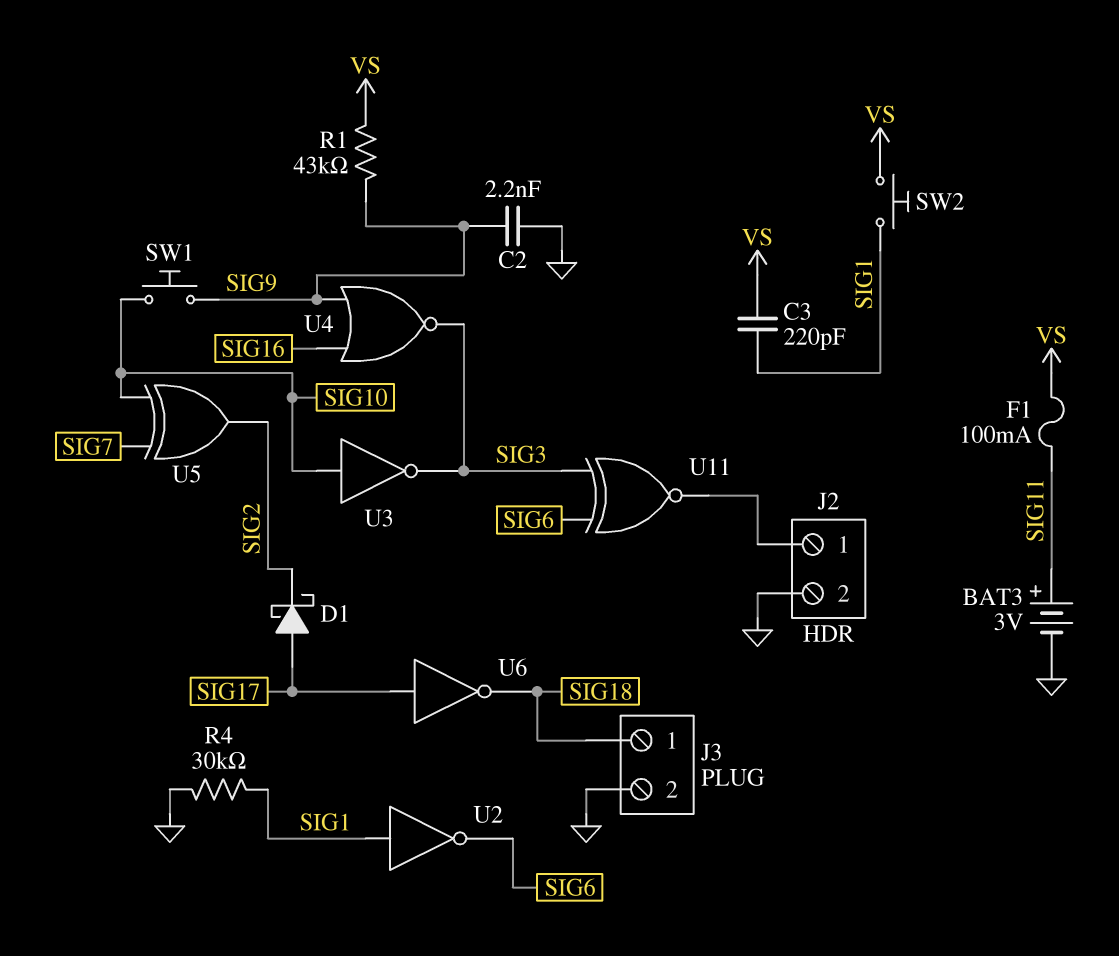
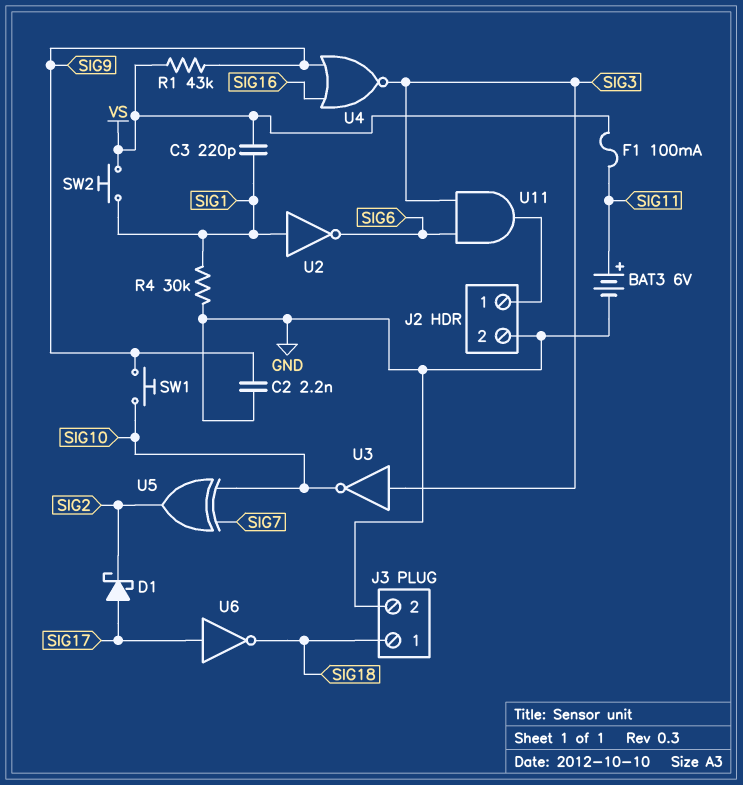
BAT3: 3V (plus SIG11, minus GND) -> 6V (plus SIG11, minus GND)
U3: NOT (in SIG10, out SIG3) -> NOT (in SIG3, out SIG10)
U11: XNOR (in SIG3, in SIG6, out J2/1) -> AND (in SIG3, in SIG6, out J2/1)

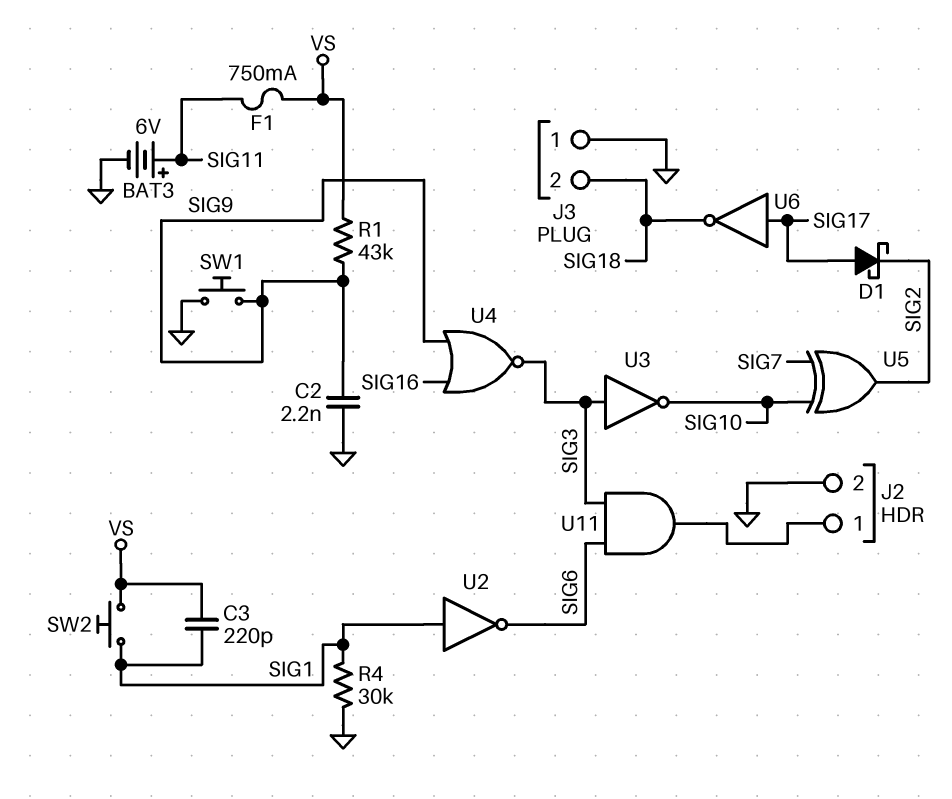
F1: 100mA (SIG11, VS) -> 750mA (SIG11, VS)
J3 pin 1: SIG18 -> GND
J3 pin 2: GND -> SIG18
SW1: button (SIG9, SIG10) -> button (GND, SIG9)

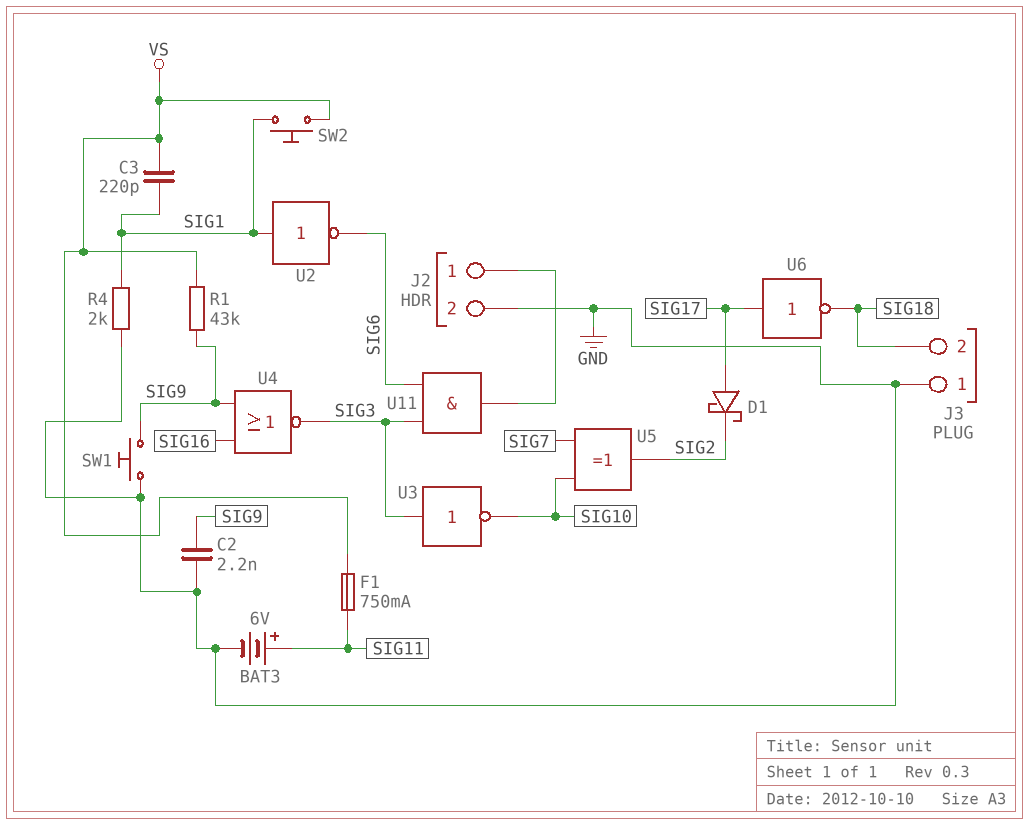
R4: 30k (GND, SIG1) -> 2k (GND, SIG1)

